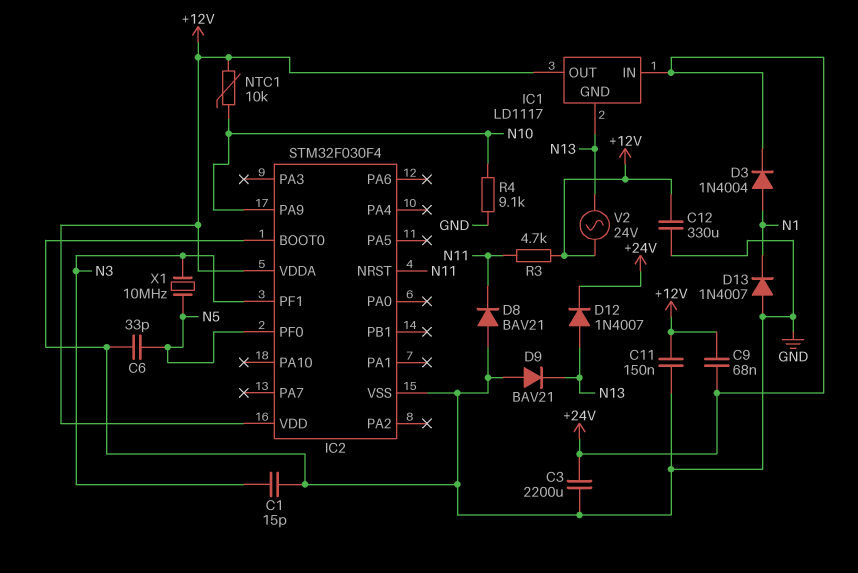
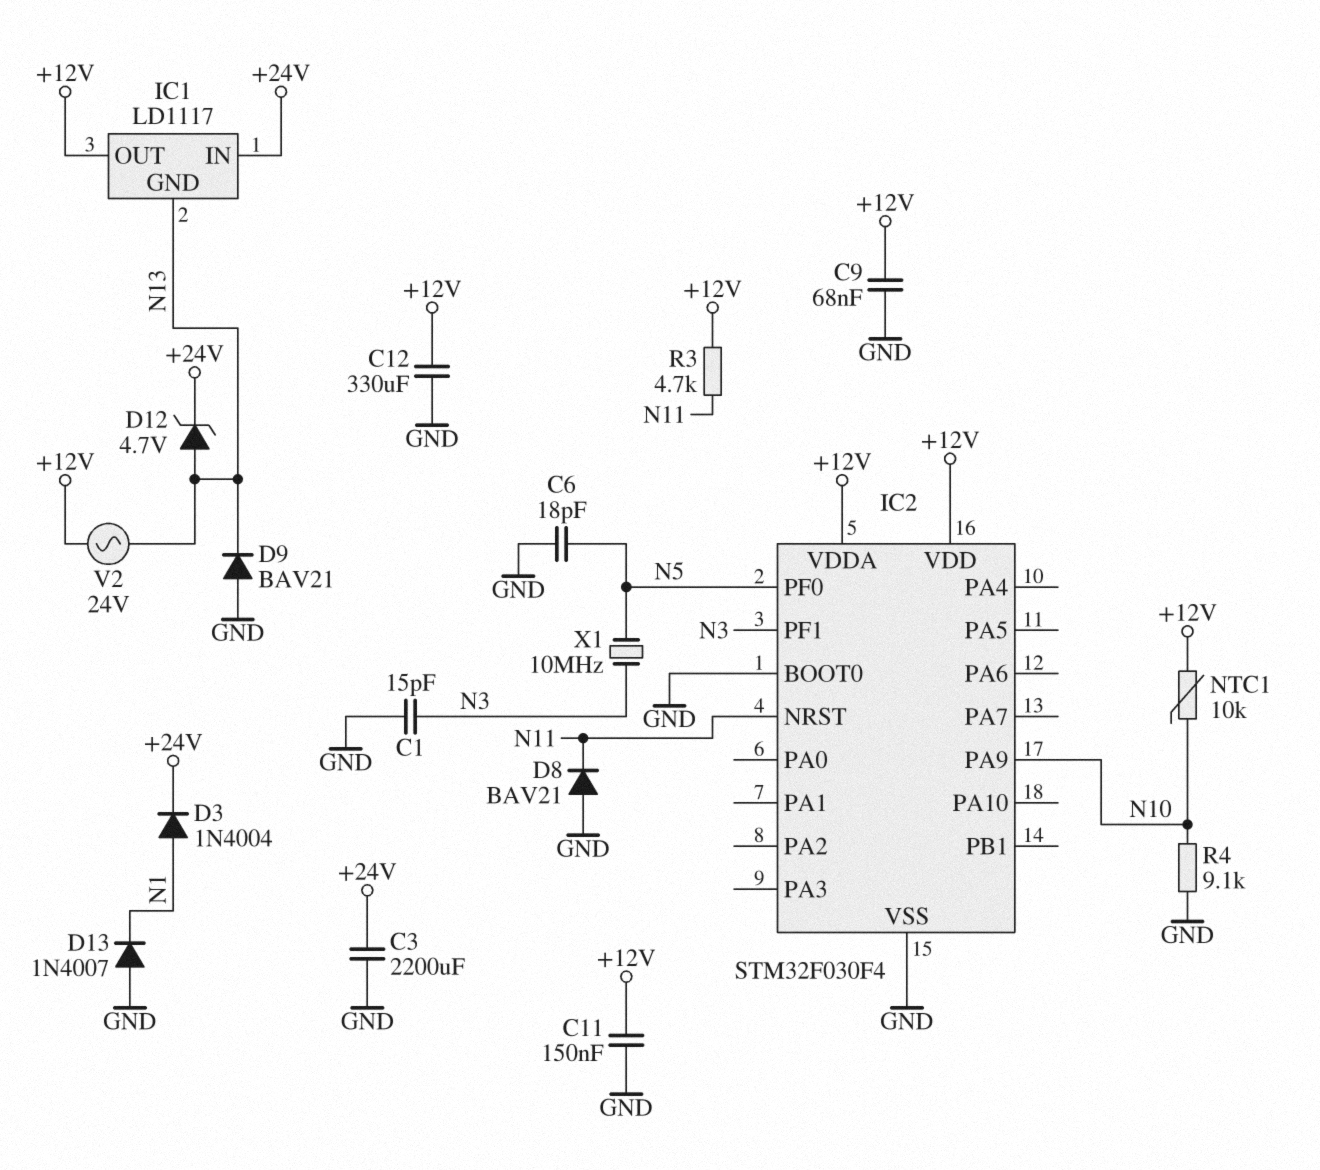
C6: 33pF (GND, N5) -> 18pF (GND, N5)
C9: 68nF (+12V, +24V) -> 68nF (+12V, GND)
D12: diode 1N4007 (A N13, K +24V) -> zener 4.7V (A N13, K +24V)

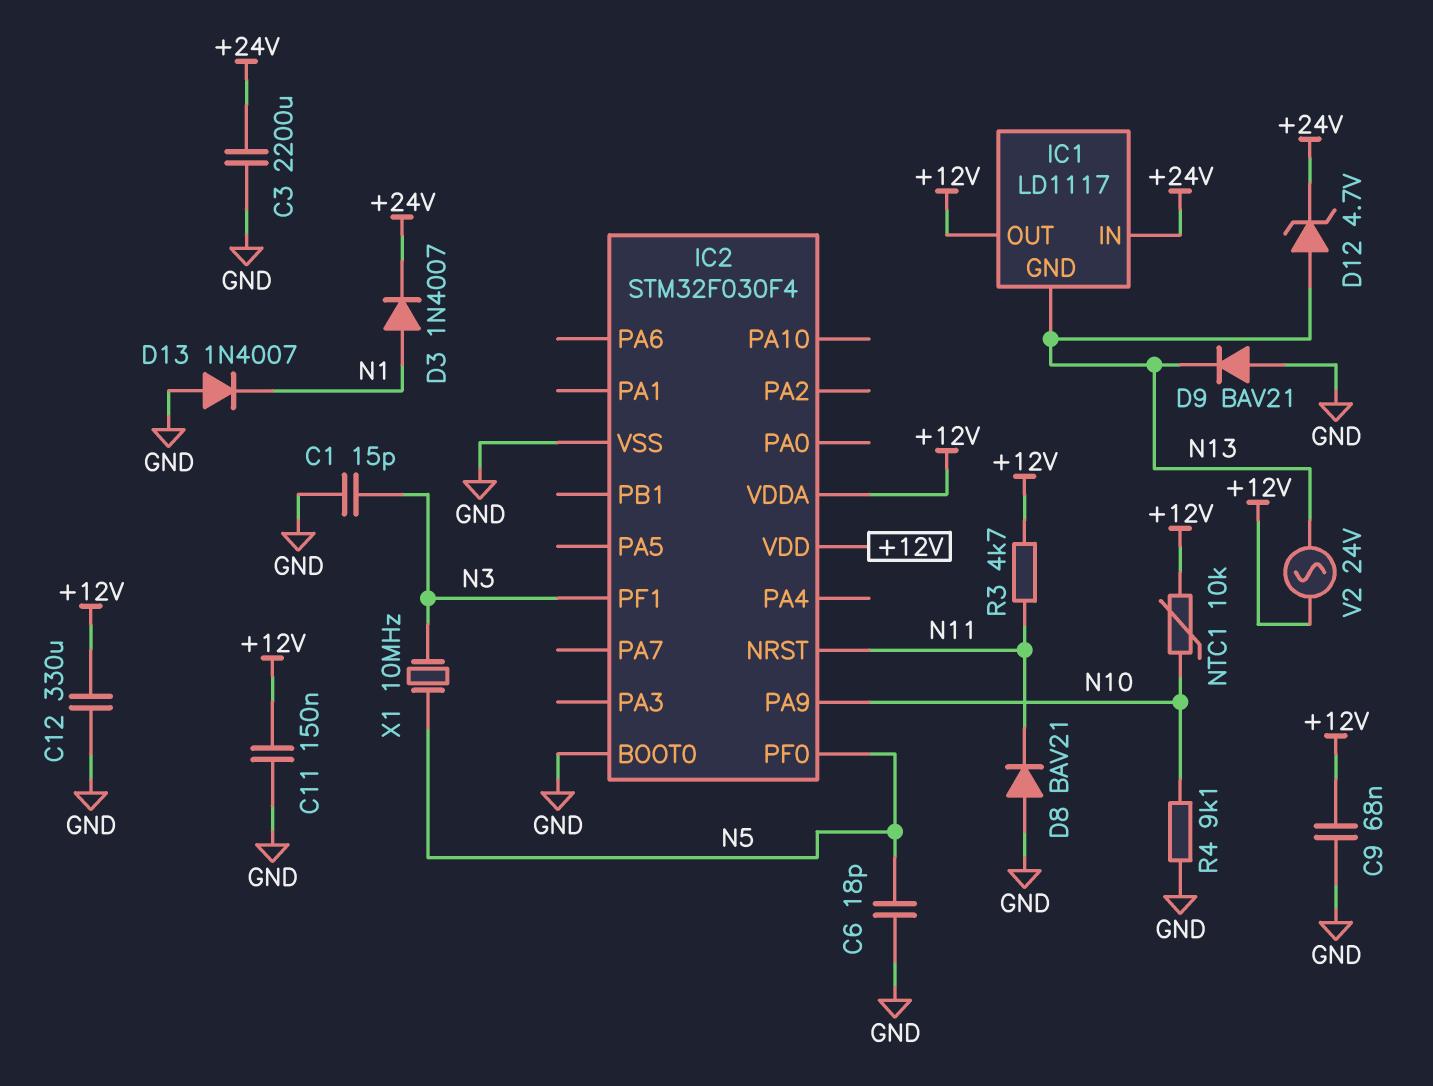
D3: diode 1N4004 (A N1, K +24V) -> diode 1N4007 (A N1, K +24V)

